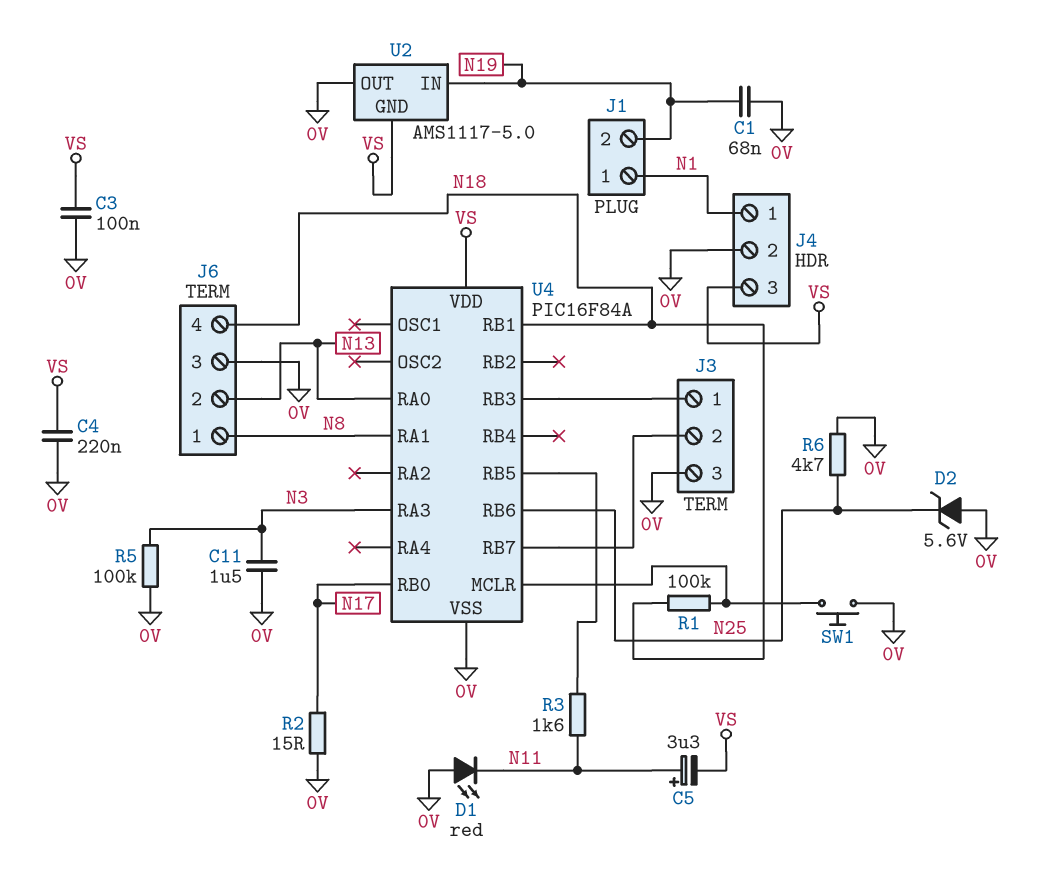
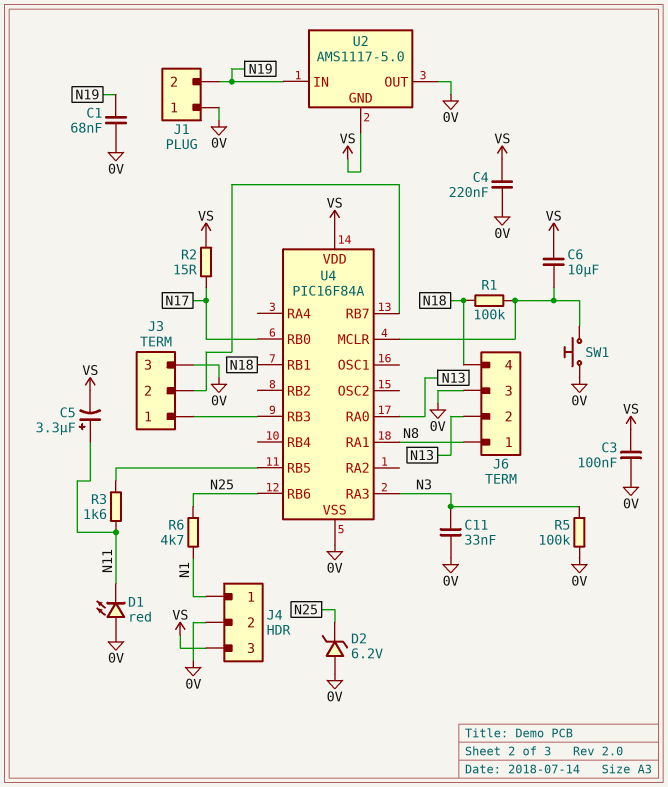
C6: none -> 10uF (U4/MCLR, VS)
C11: 1.5uF (0V, N3) -> 33nF (0V, N3)
D2: zener 5.6V (A 0V, K N25) -> zener 6.2V (A 0V, K N25)
J1 pin 1: N1 -> 0V
R2: 15 (0V, N17) -> 15 (N17, VS)
R6: 4.7k (0V, N25) -> 4.7k (N1, N25)

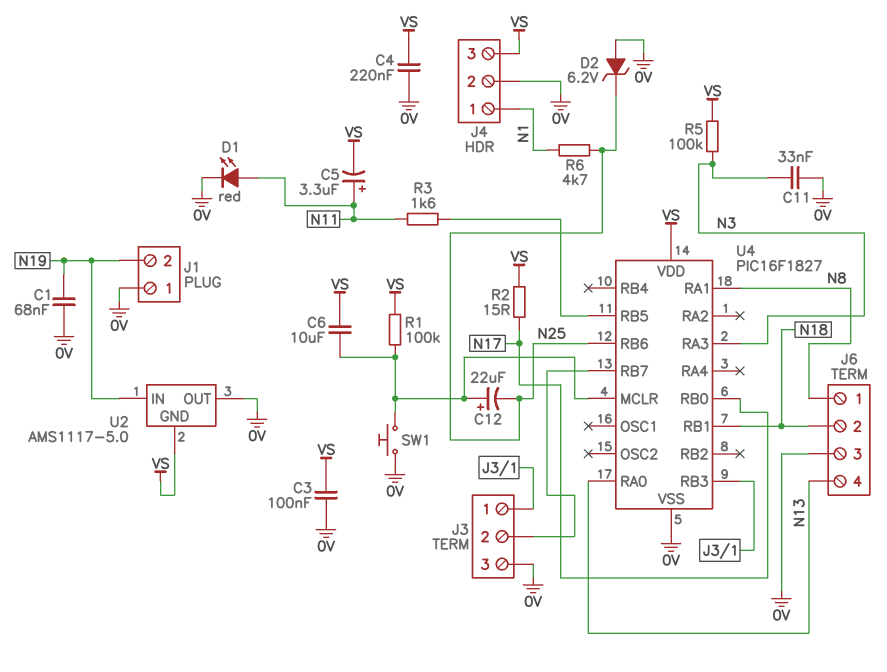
C12: none -> 22uF (plus U4/MCLR, minus N25)
D1: LED red (A 0V, K N11) -> LED red (A N11, K 0V)
J6 pin 2: N13 -> N18
J6 pin 4: N18 -> N13
R1: 100k (N18, U4/MCLR) -> 100k (U4/MCLR, VS)
R5: 100k (0V, N3) -> 100k (N3, VS)
U4: PIC16F84A -> PIC16F1827

